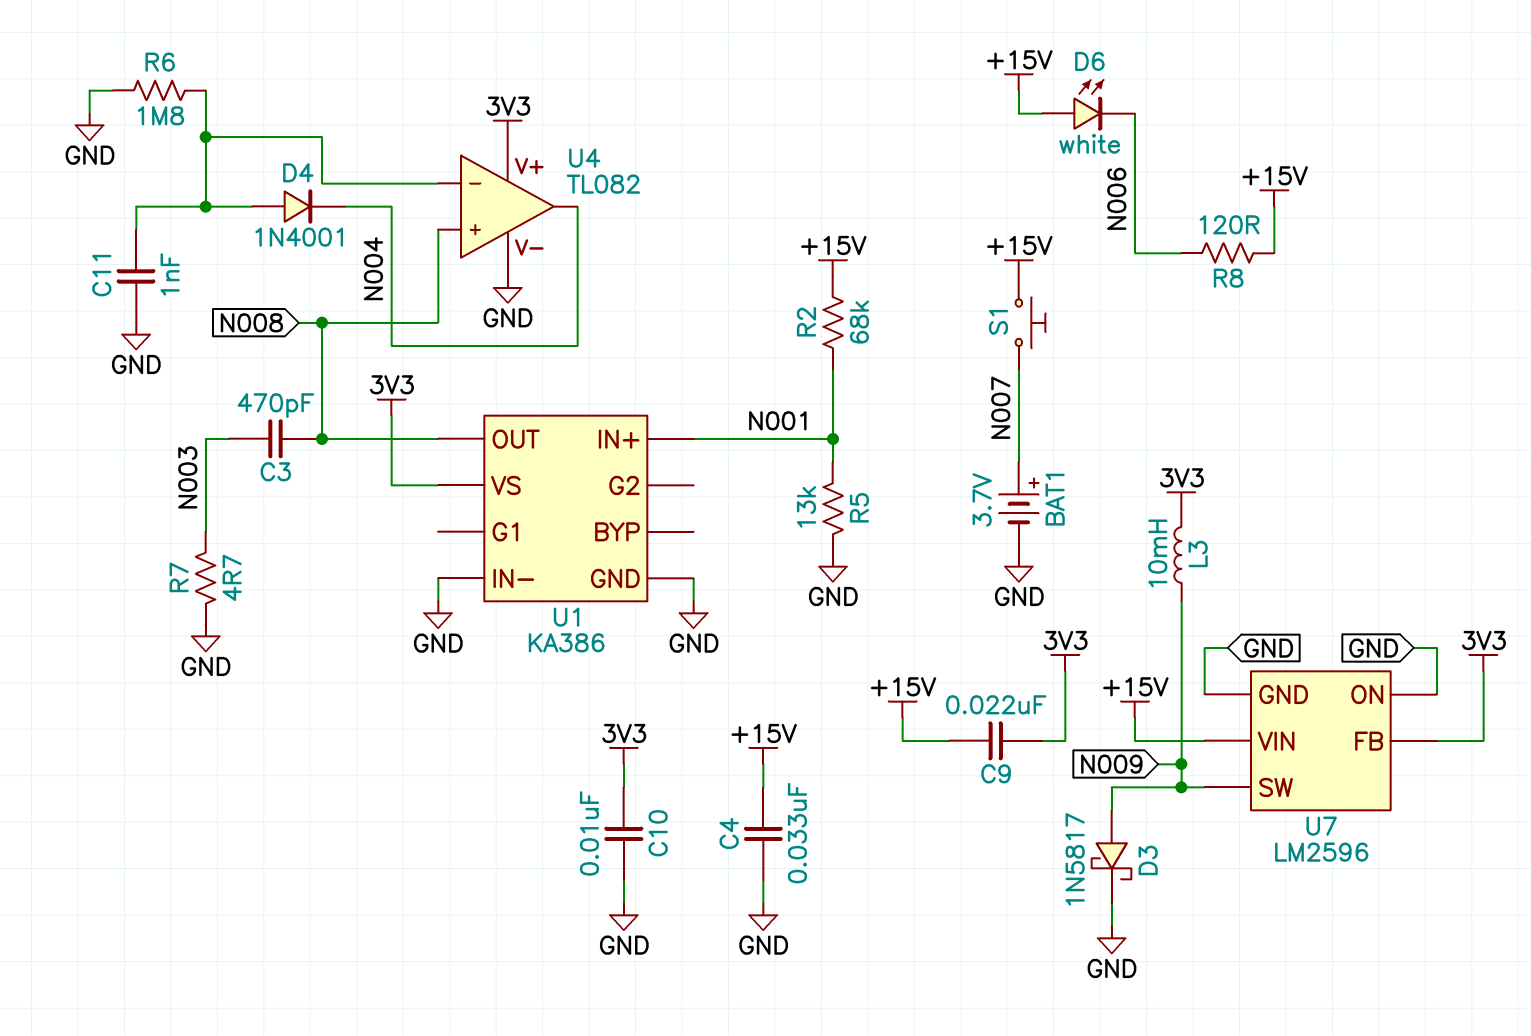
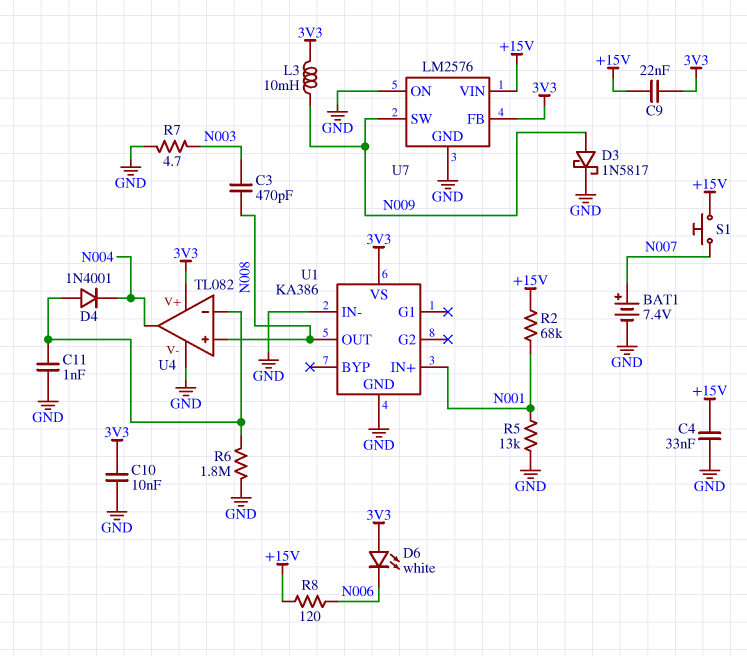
BAT1: 3.7V (plus N007, minus GND) -> 7.4V (plus N007, minus GND)
D6: LED white (A +15V, K N006) -> LED white (A 3V3, K N006)
U7: LM2596 -> LM2576

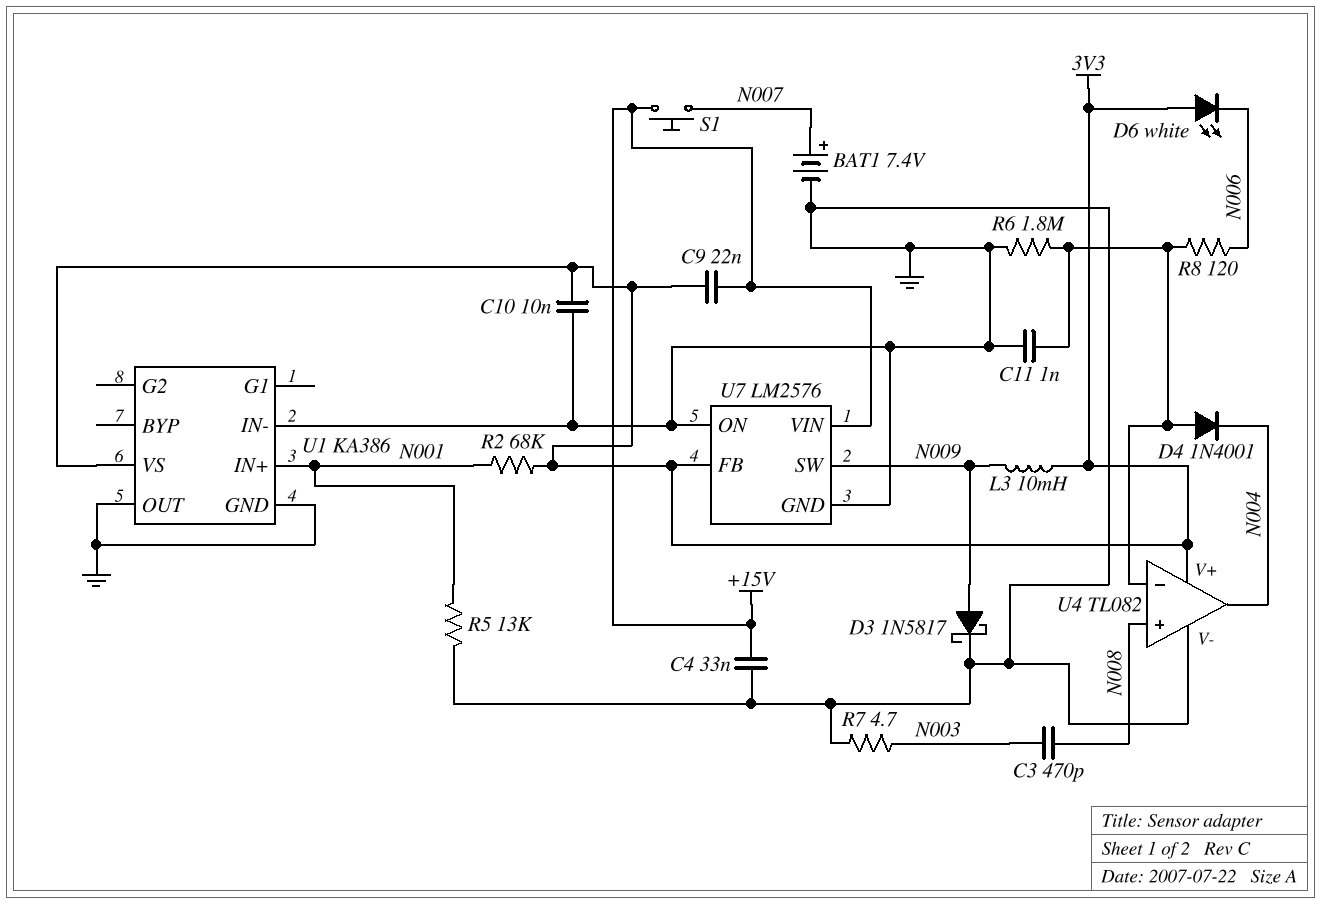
R2: 68k (+15V, N001) -> 68k (3V3, N001)
R8: 120 (+15V, N006) -> 120 (N006, U4/in-)
U1 pin OUT: N008 -> GND

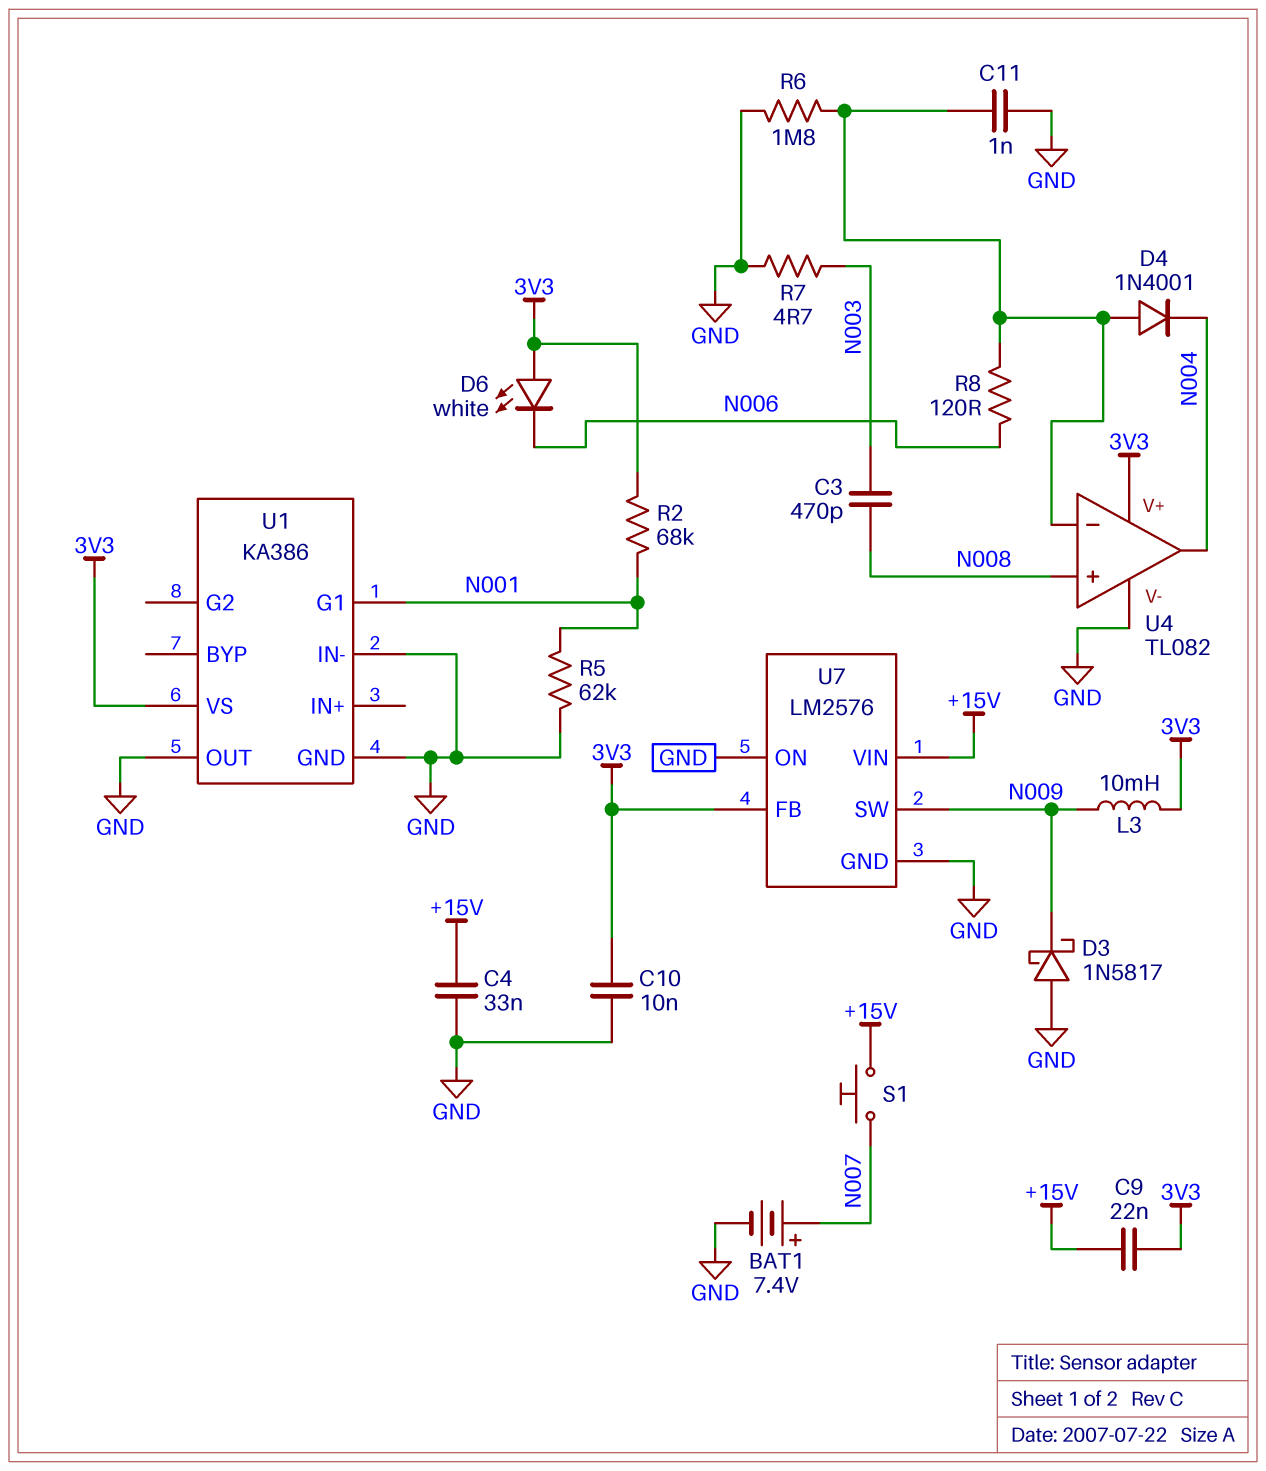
D3: schottky 1N5817 (A N009, K GND) -> schottky 1N5817 (A GND, K N009)
R5: 13k (GND, N001) -> 62k (GND, N001)
U1 pin G1: none -> N001
U1 pin IN+: N001 -> none

